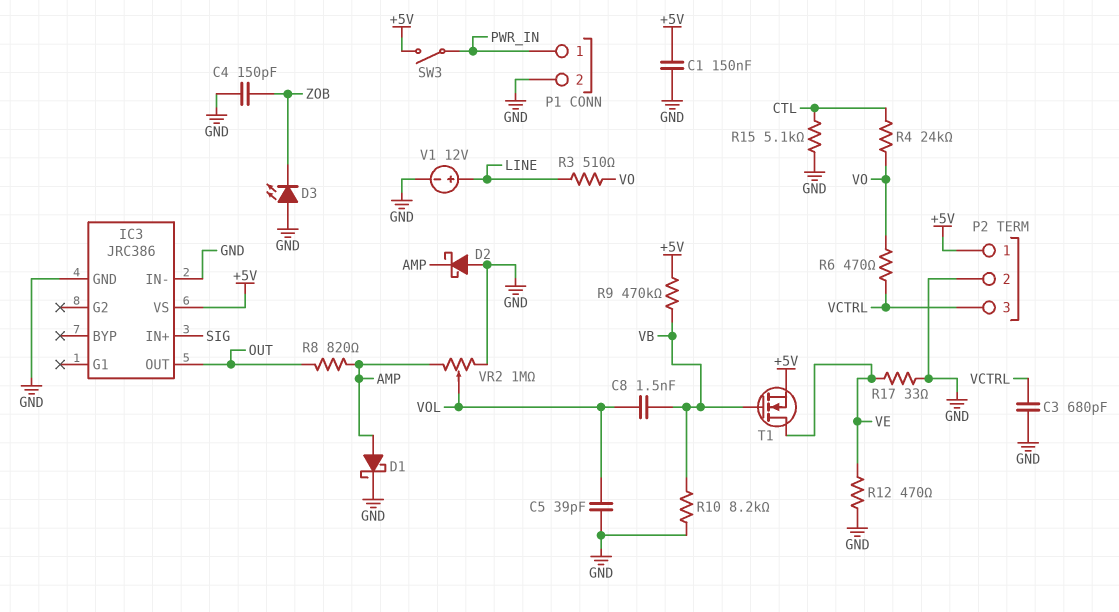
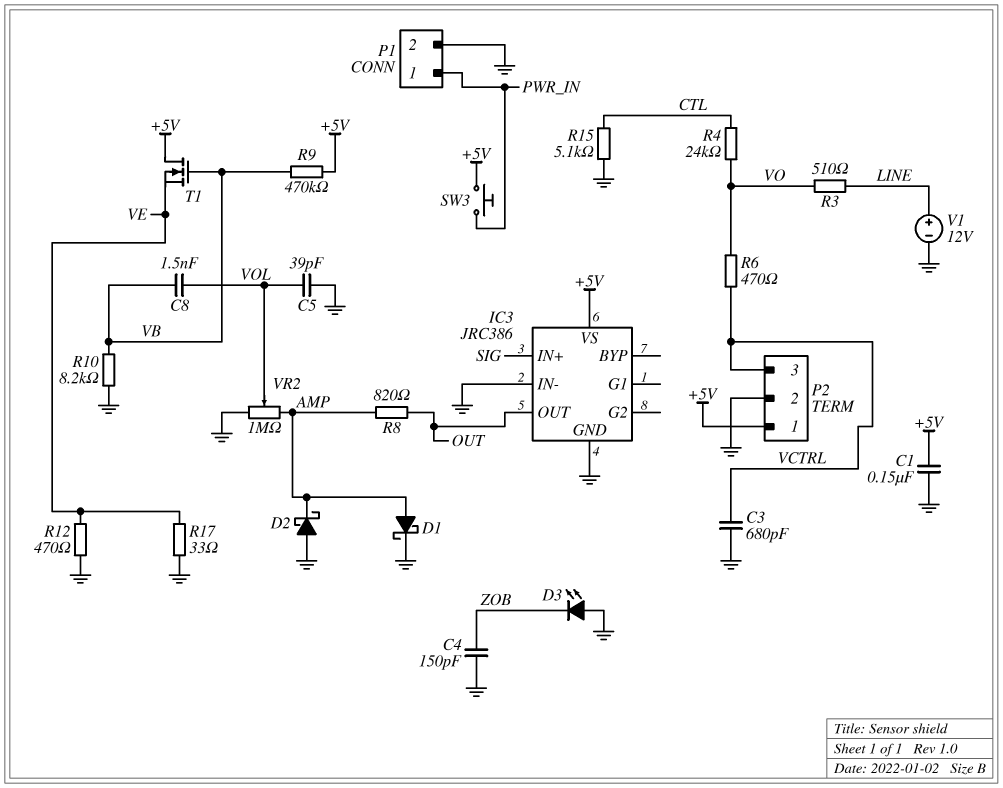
SW3: switch (+5V, PWR_IN) -> button (+5V, PWR_IN)
T1: NMOS (G VB, D VE, S +5V) -> NMOS (G VB, D +5V, S VE)

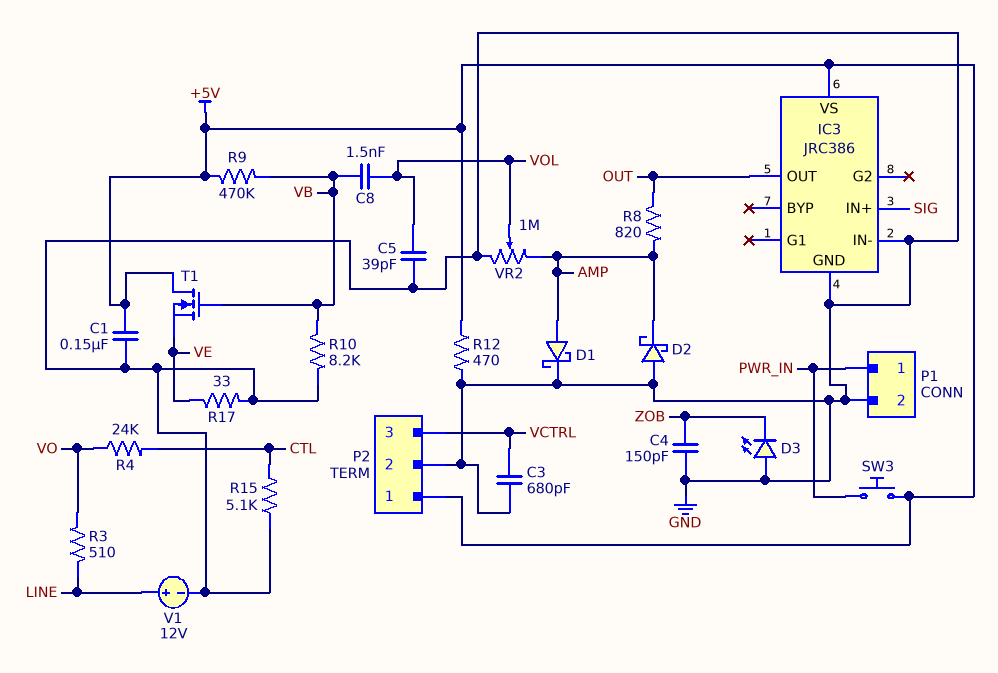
R6: 470 (VCTRL, VO) -> none
R12: 470 (GND, VE) -> 470 (+5V, GND)

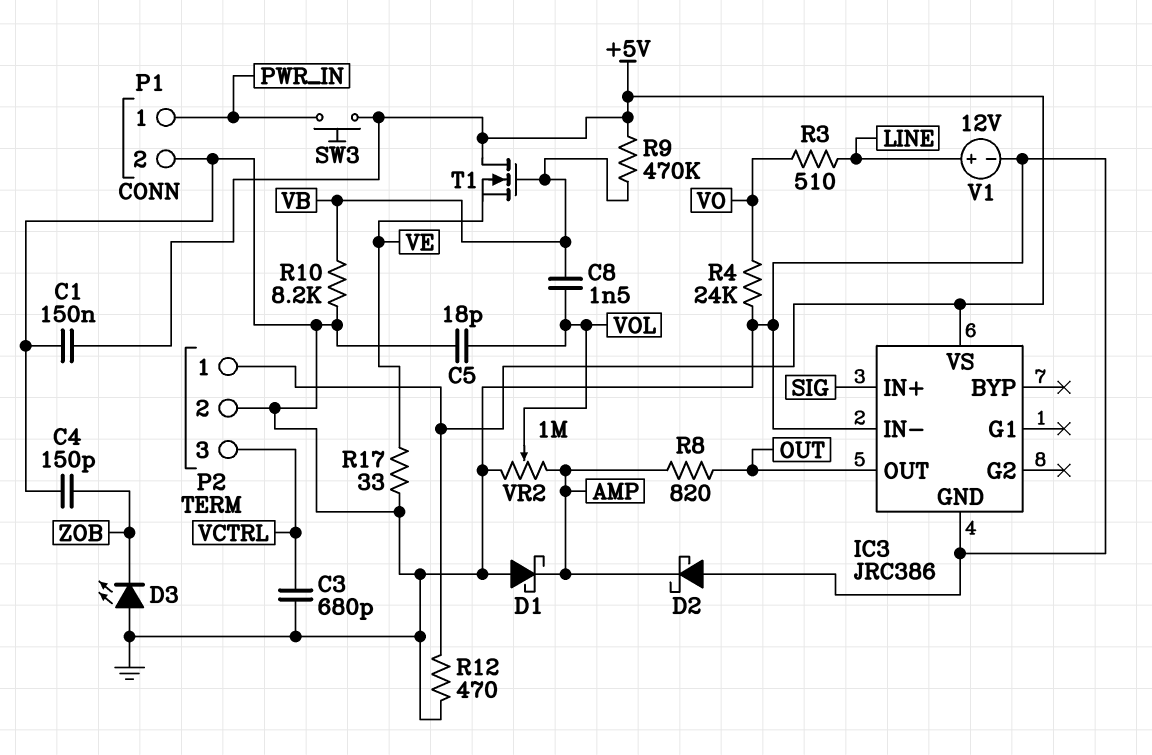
C5: 39pF (GND, VOL) -> 18pF (GND, VOL)
D1: schottky (A AMP, K GND) -> schottky (A GND, K AMP)
R4: 24k (CTL, VO) -> 24k (GND, VO)
R15: 5.1k (CTL, GND) -> none

